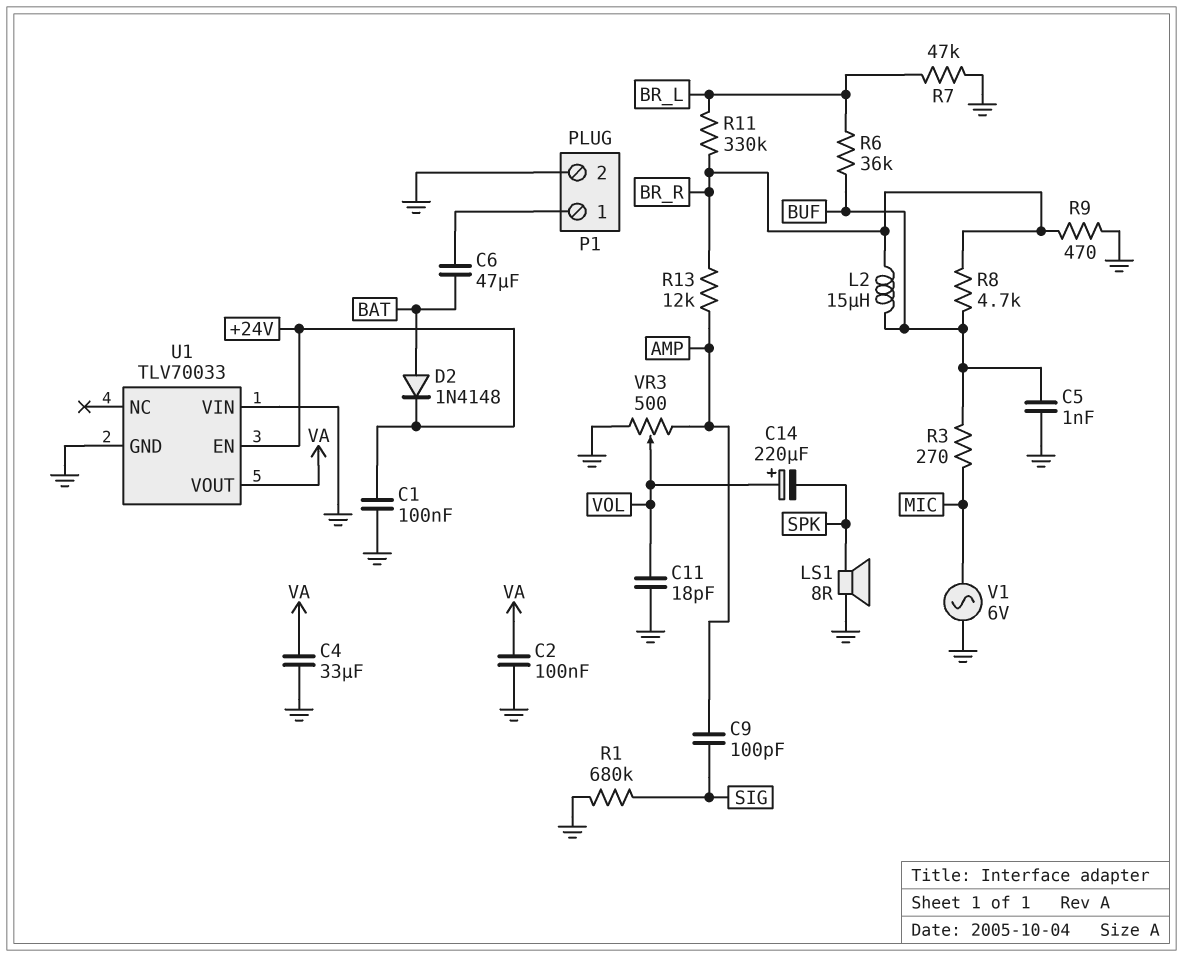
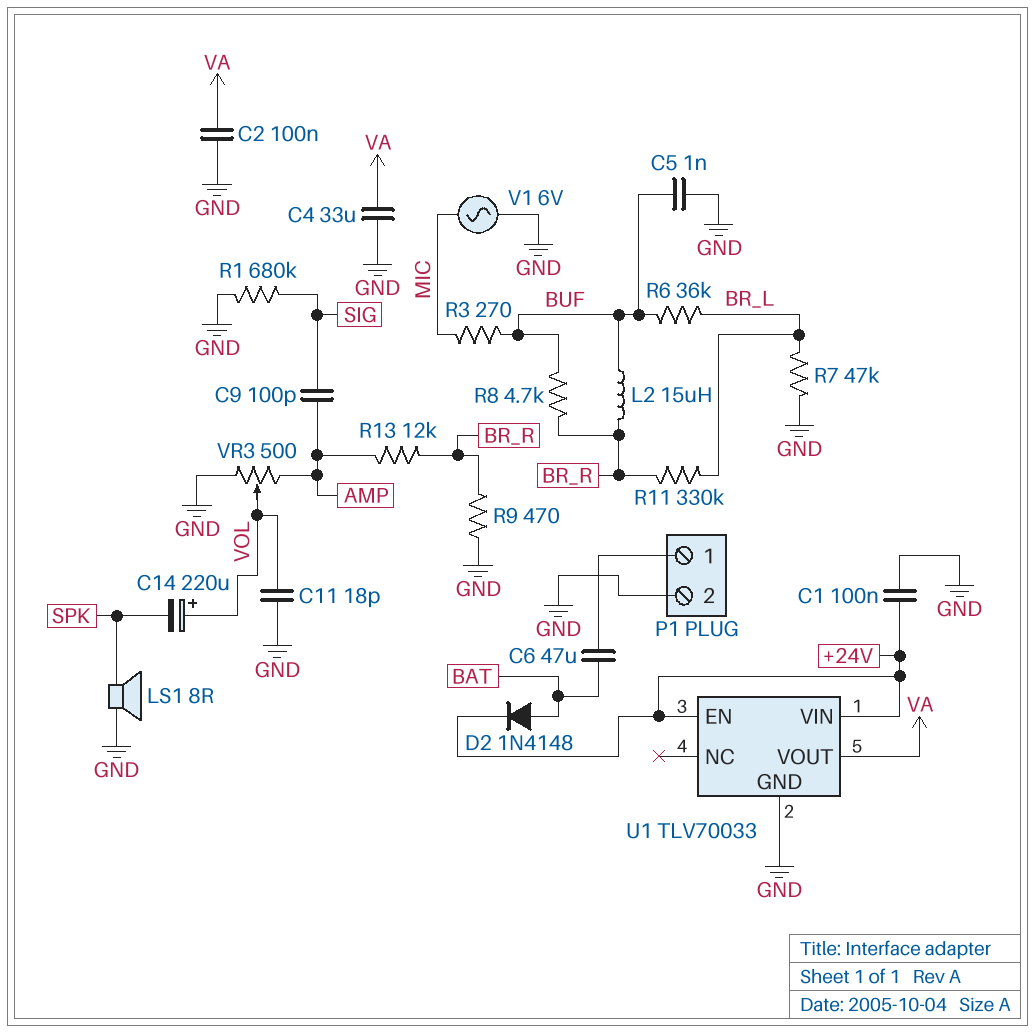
U1 pin VIN: GND -> +24V

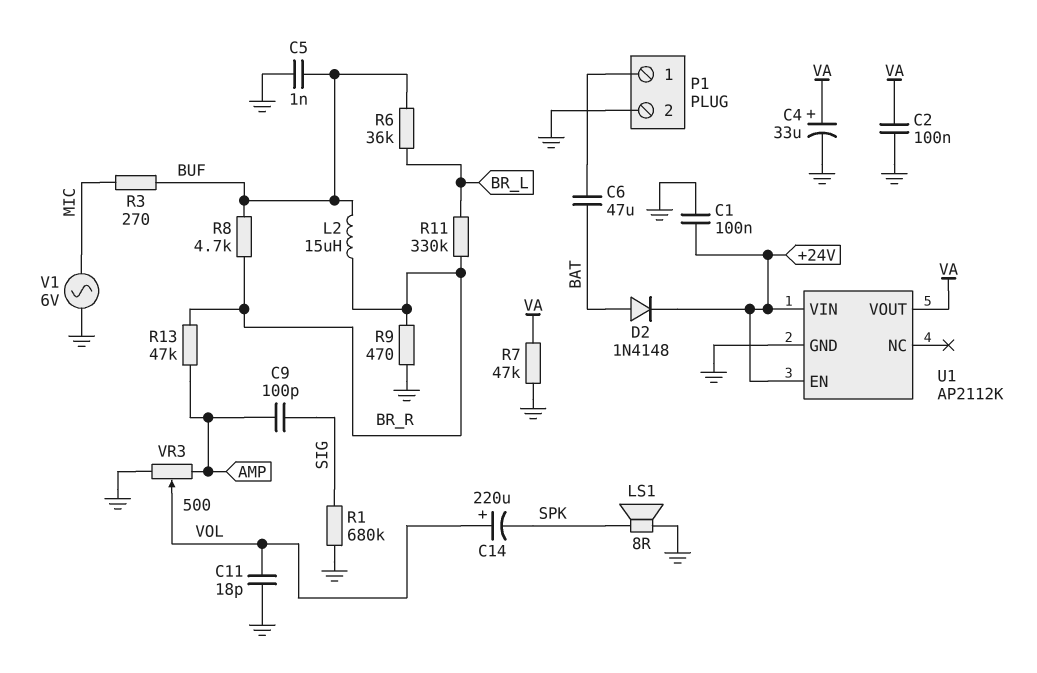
C4: 33uF (GND, VA) -> 33uF (plus VA, minus GND)
R7: 47k (BR_L, GND) -> 47k (GND, VA)
R13: 12k (AMP, BR_R) -> 47k (AMP, BR_R)
U1: TLV70033 -> AP2112K

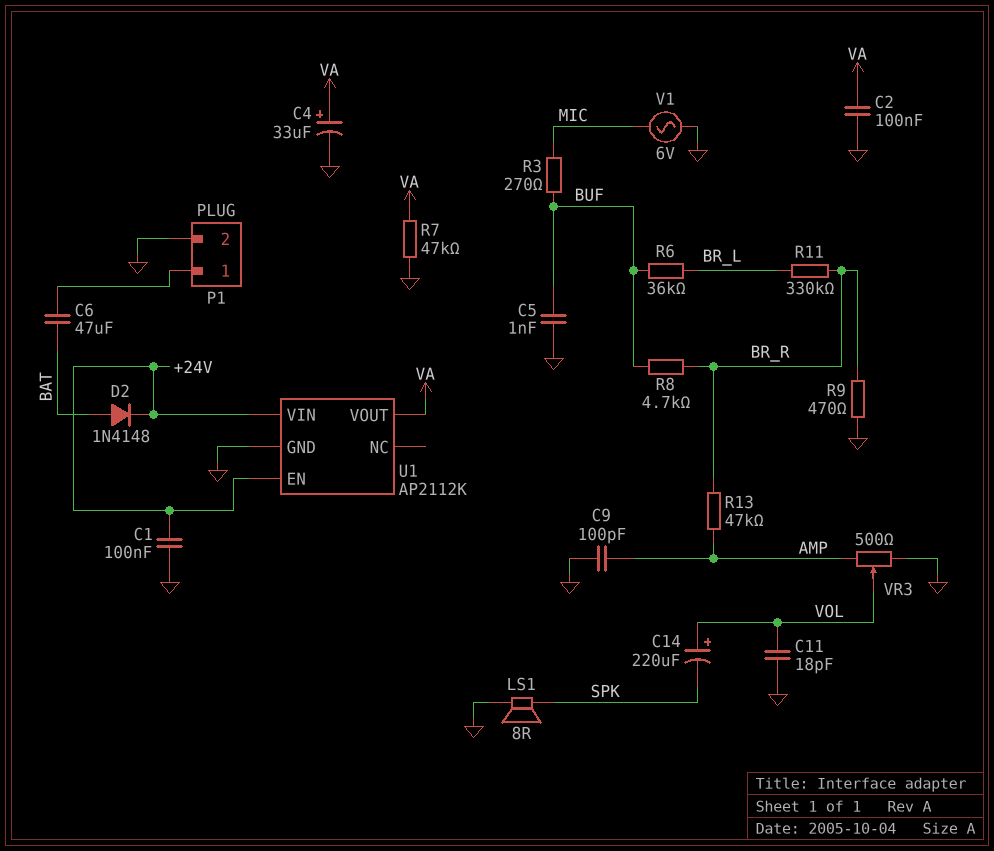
C9: 100pF (AMP, SIG) -> 100pF (AMP, GND)
L2: 15uH (BR_R, BUF) -> none
R1: 680k (GND, SIG) -> none

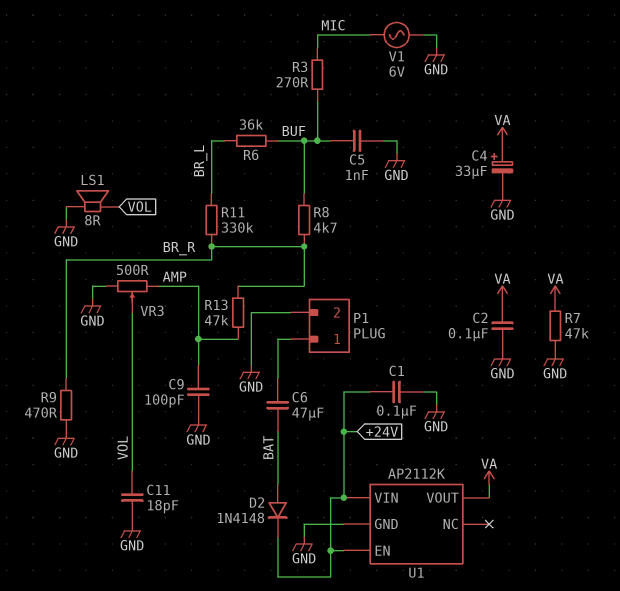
C14: 220uF (plus VOL, minus SPK) -> none
LS1: speaker 8R (GND, SPK) -> speaker 8R (GND, VOL)

